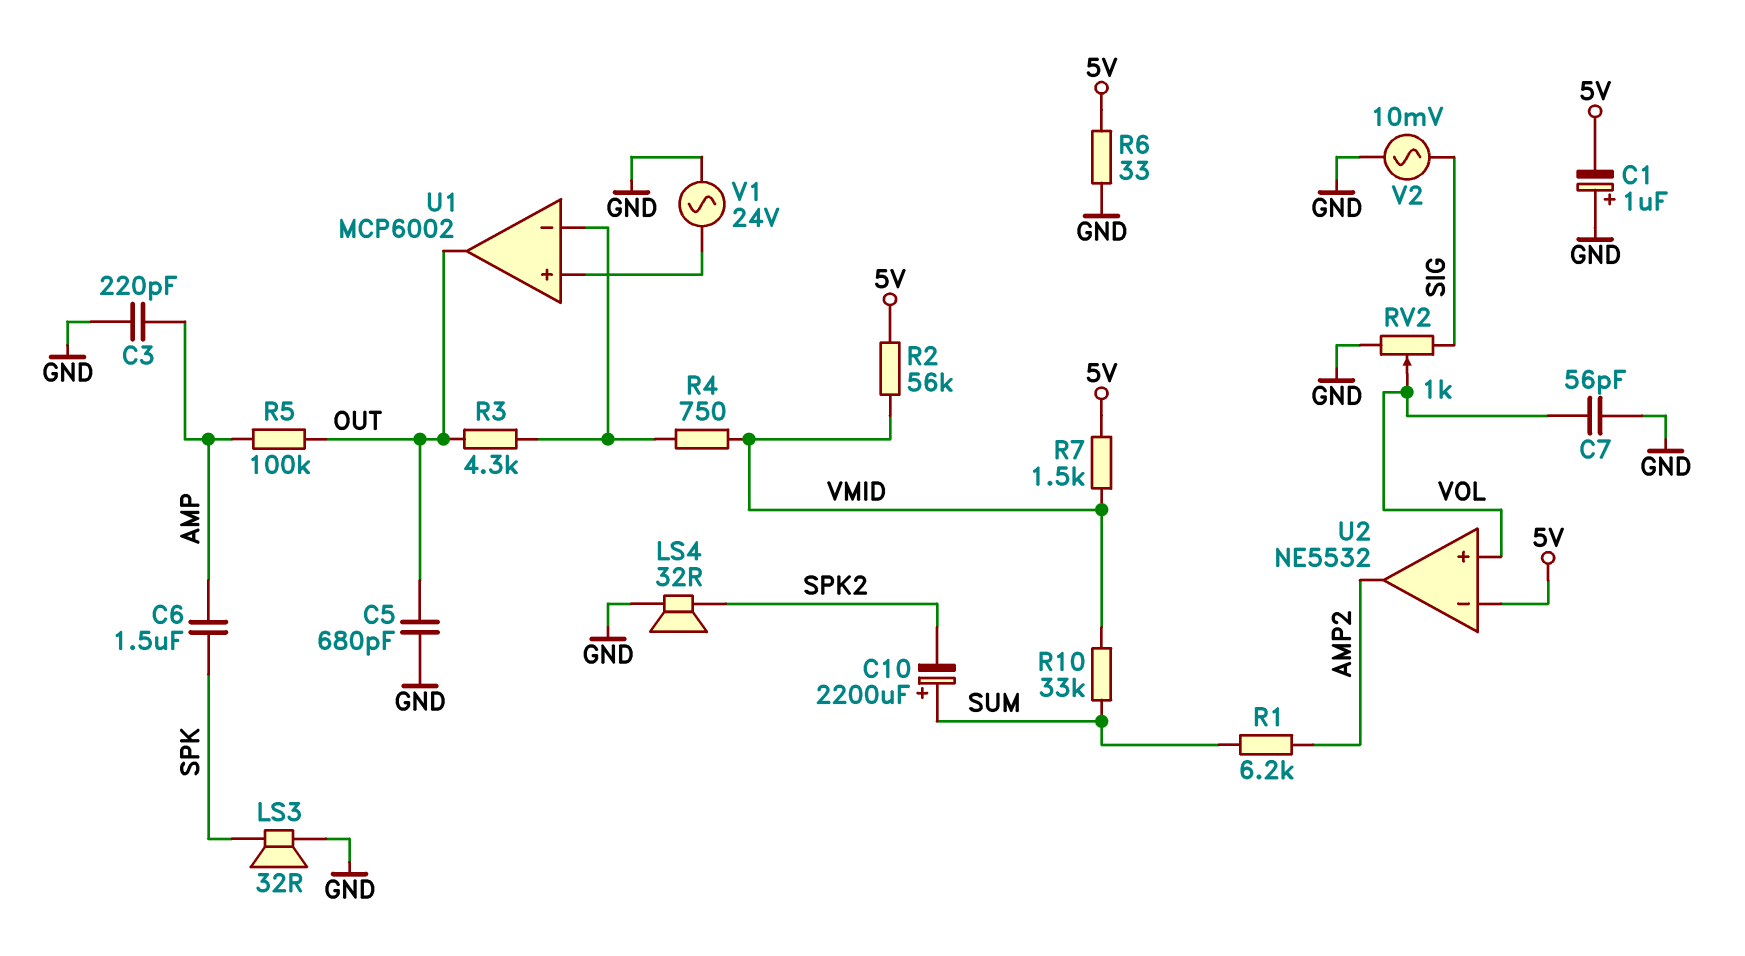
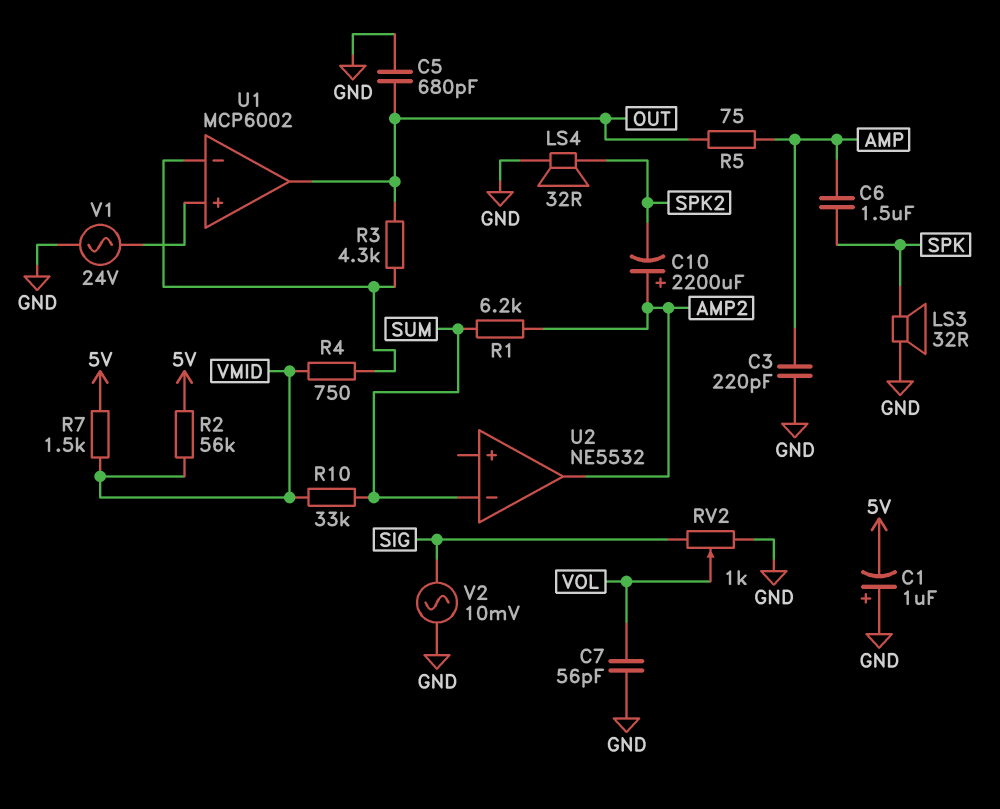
C10: 2200uF (plus SUM, minus SPK2) -> 2200uF (plus AMP2, minus SPK2)
R5: 100k (AMP, OUT) -> 75 (AMP, OUT)
R6: 33 (5V, GND) -> none
U2 pin in+: VOL -> none
U2 pin in-: 5V -> SUM

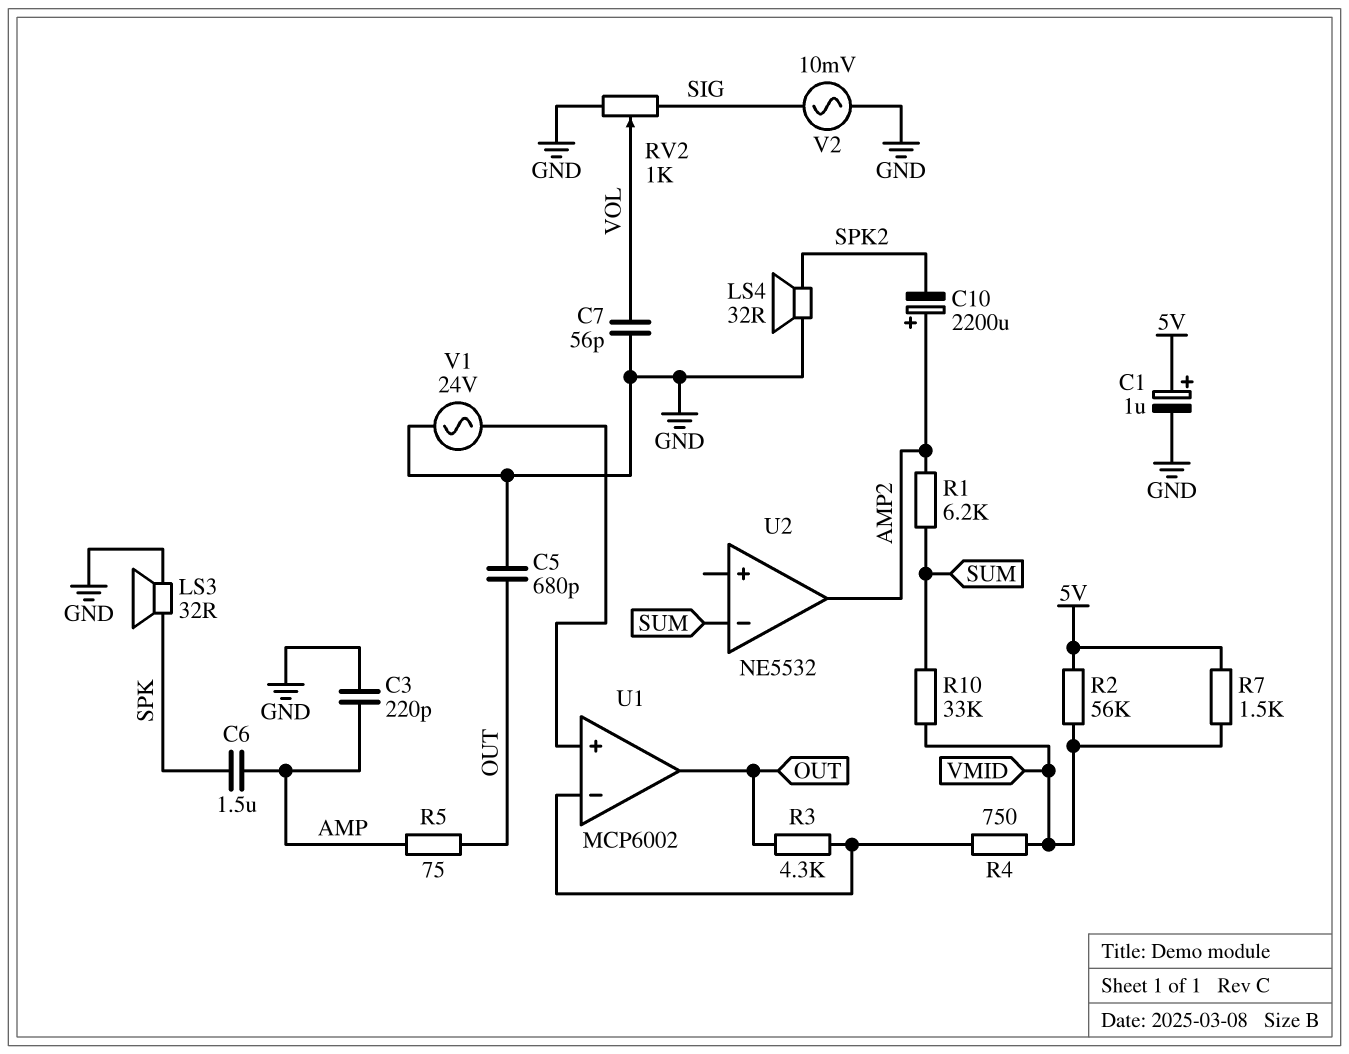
C1: 1uF (plus GND, minus 5V) -> 1uF (plus 5V, minus GND)

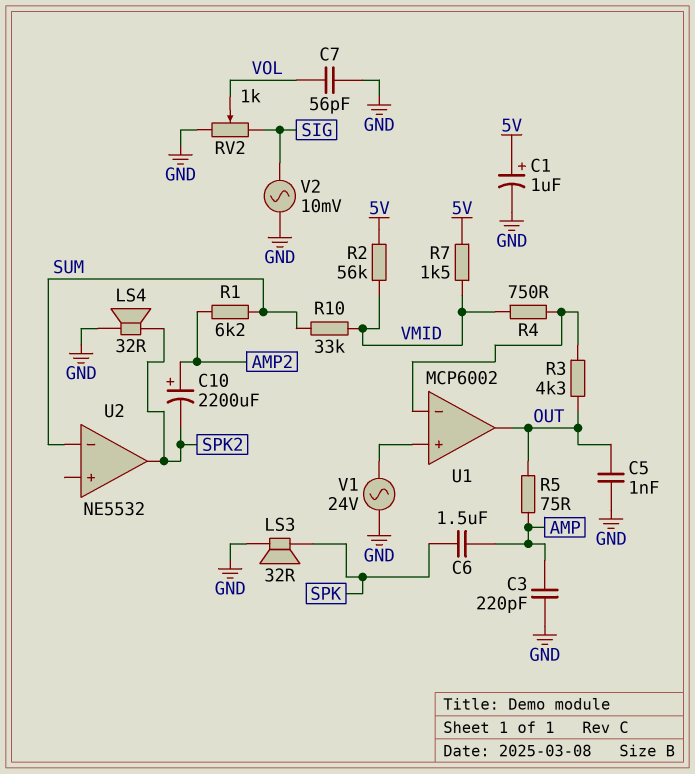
C5: 680pF (GND, OUT) -> 1nF (GND, OUT)
U2 pin out: AMP2 -> SPK2

